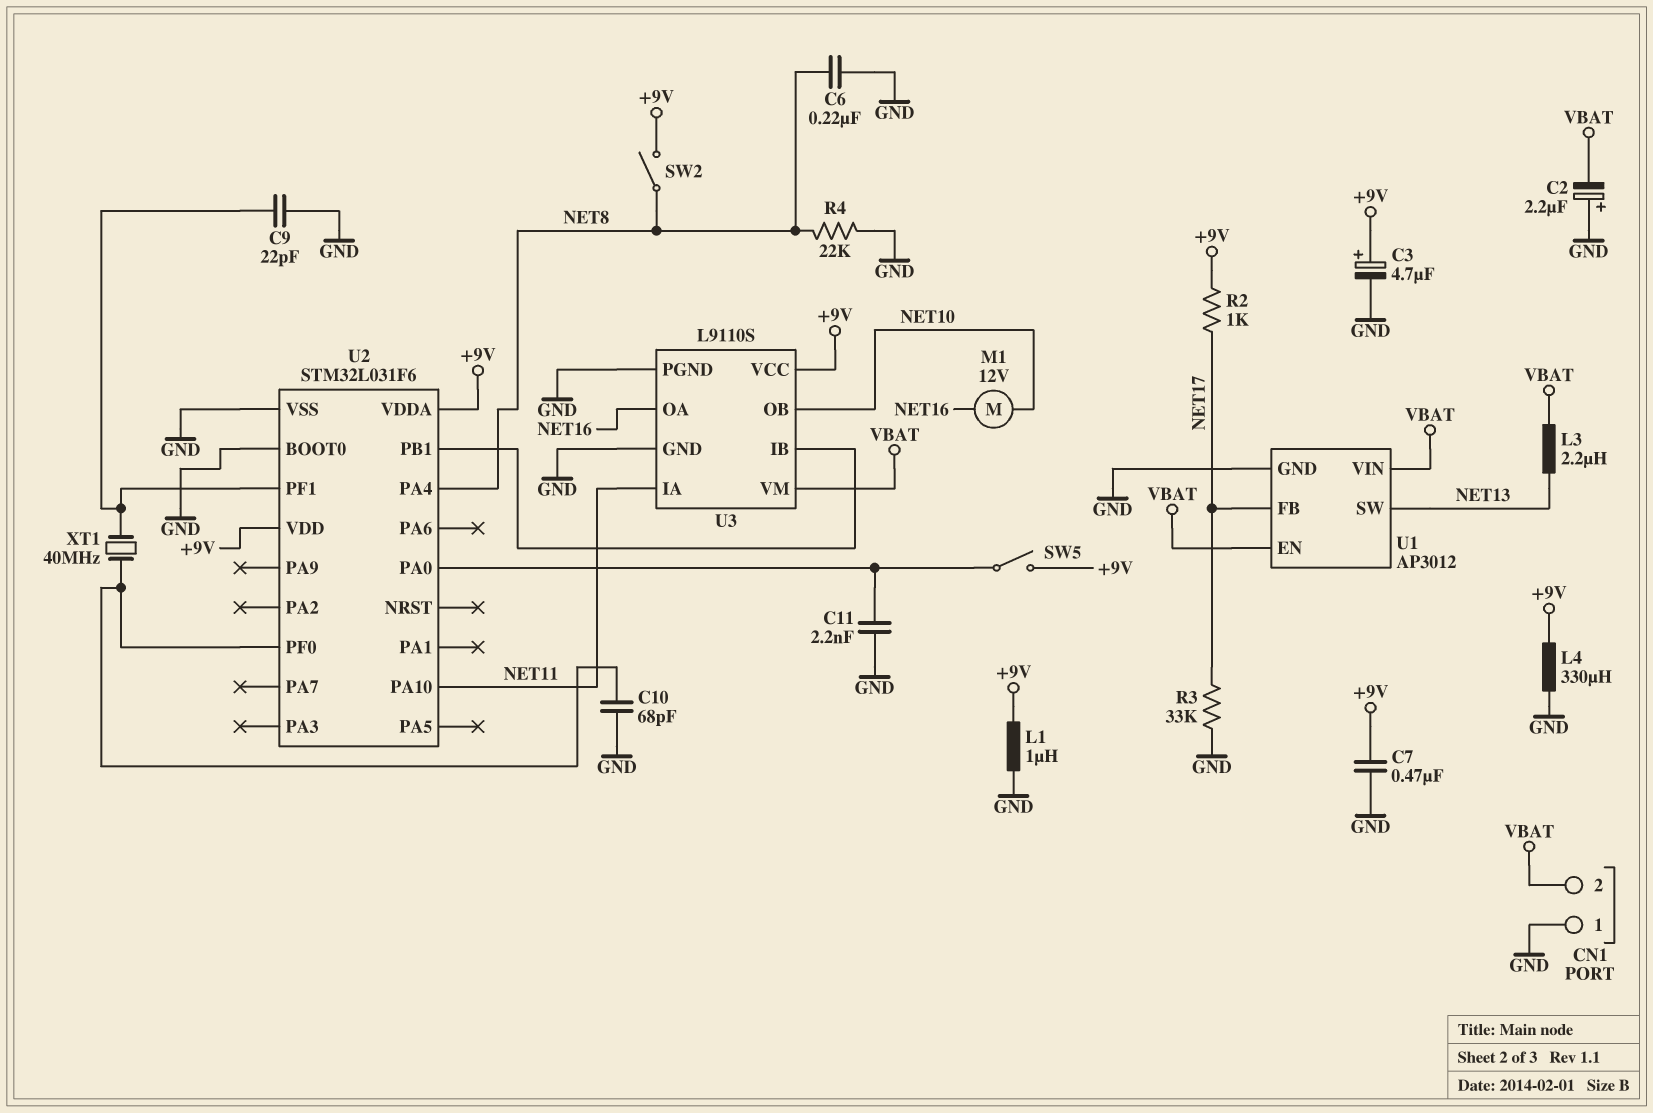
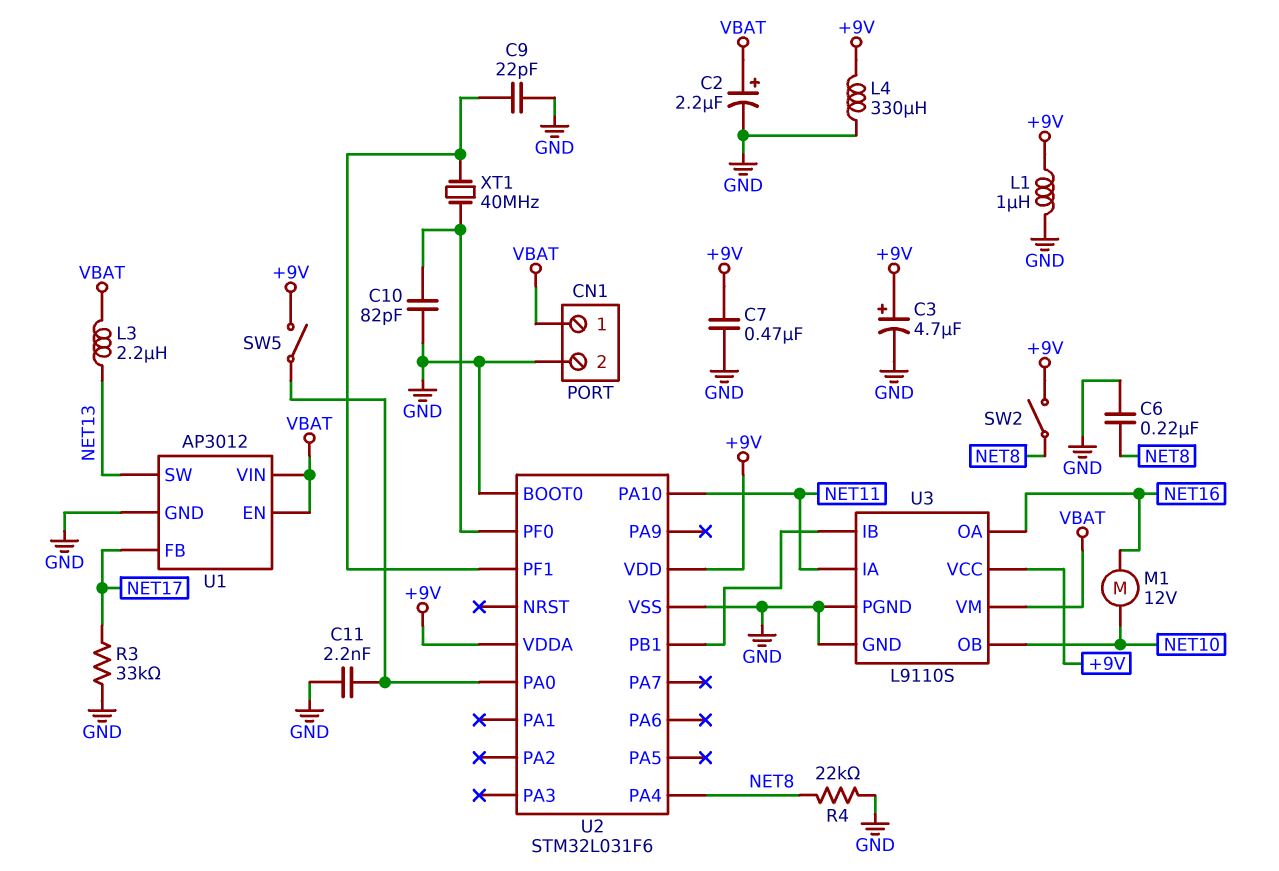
C2: 2.2uF (plus GND, minus VBAT) -> 2.2uF (plus VBAT, minus GND)
C10: 68pF (GND, U2/PF0) -> 82pF (GND, U2/PF0)
CN1 pin 1: GND -> VBAT
CN1 pin 2: VBAT -> GND
R2: 1k (+9V, NET17) -> none

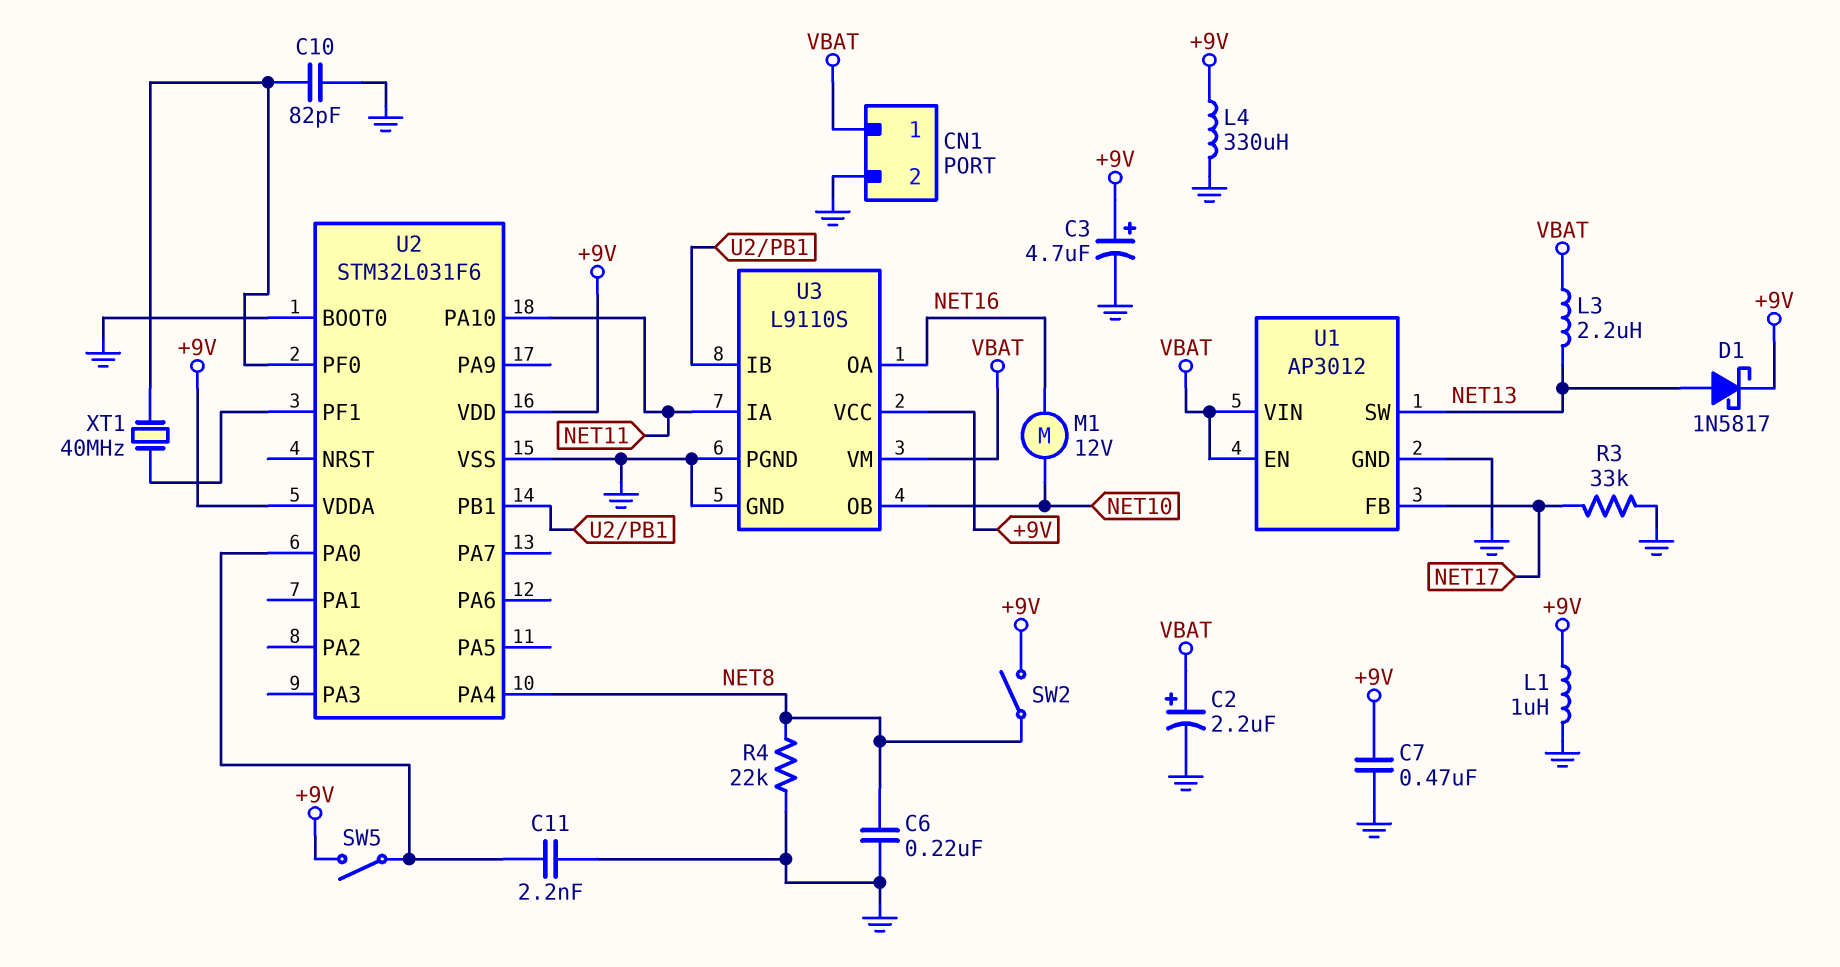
C9: 22pF (GND, U2/PF1) -> none
D1: none -> schottky 1N5817 (A NET13, K +9V)

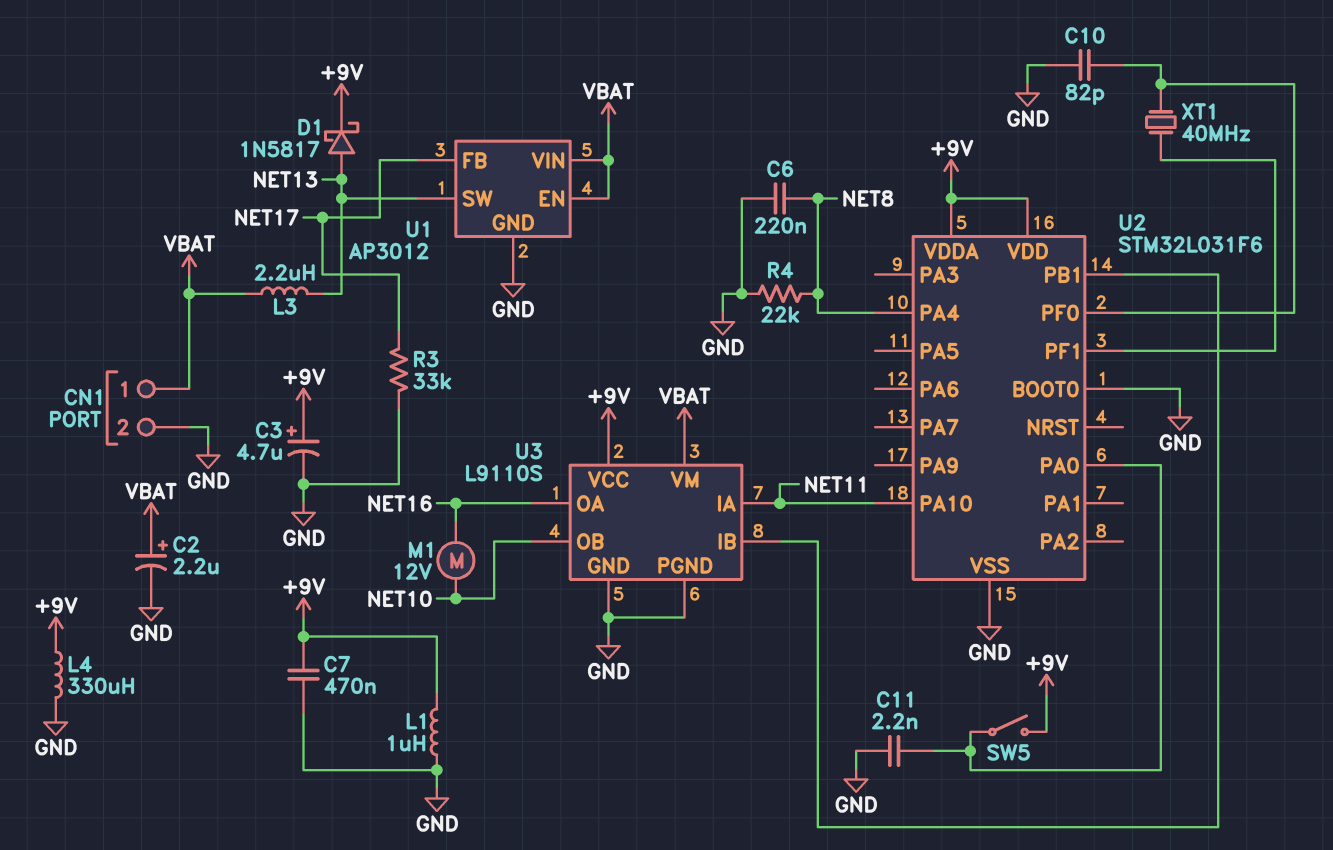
SW2: switch (+9V, NET8) -> none

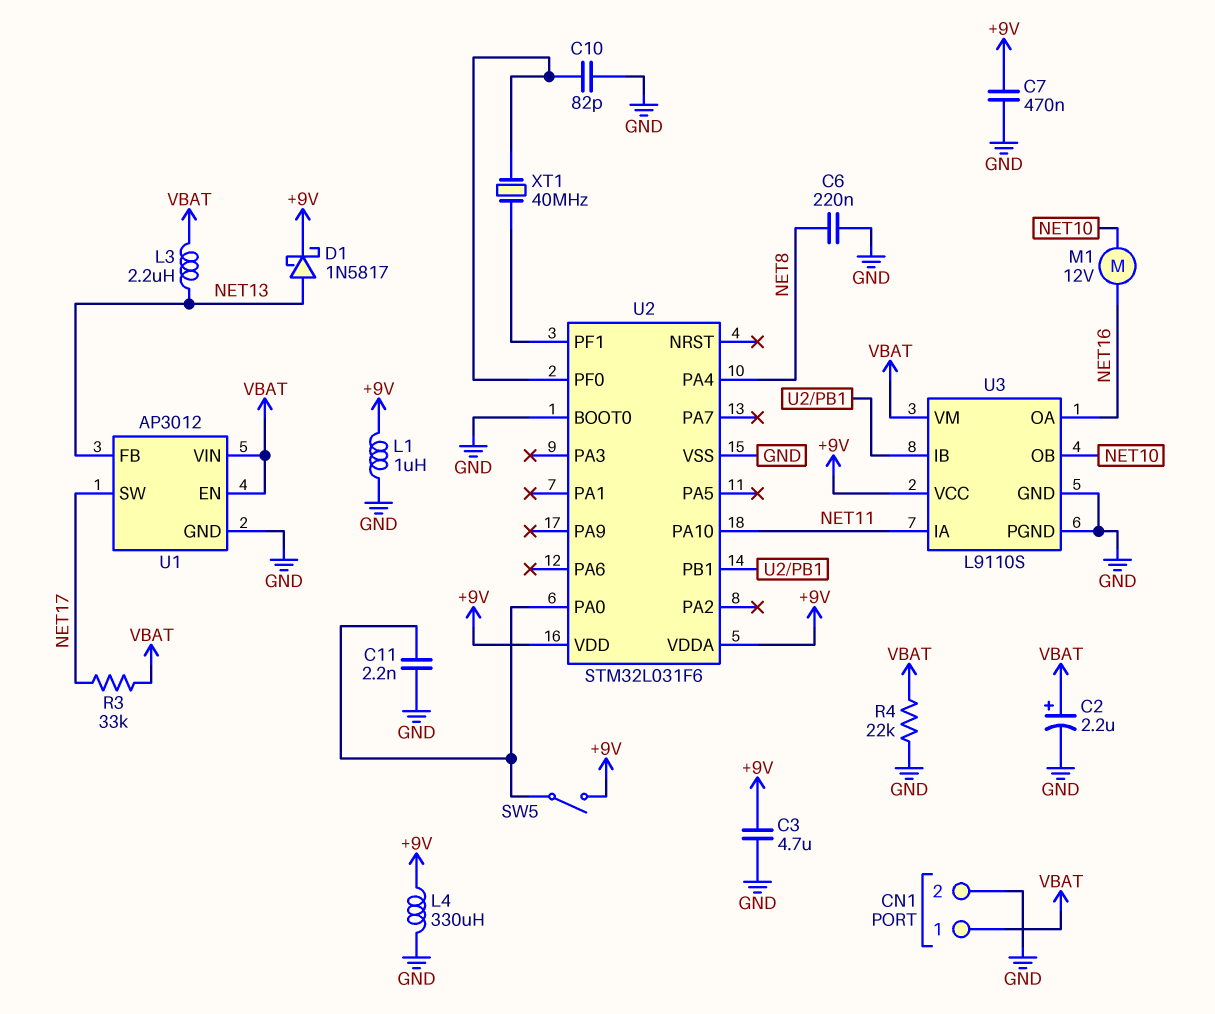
C3: 4.7uF (plus +9V, minus GND) -> 4.7uF (+9V, GND)
R3: 33k (GND, NET17) -> 33k (NET17, VBAT)
R4: 22k (GND, NET8) -> 22k (GND, VBAT)
U1 pin FB: NET17 -> NET13
U1 pin SW: NET13 -> NET17

